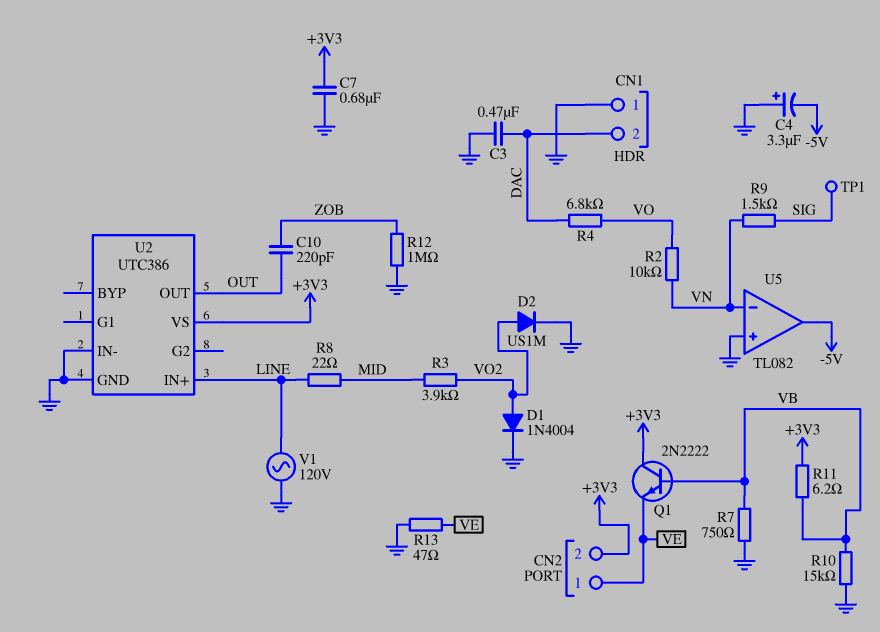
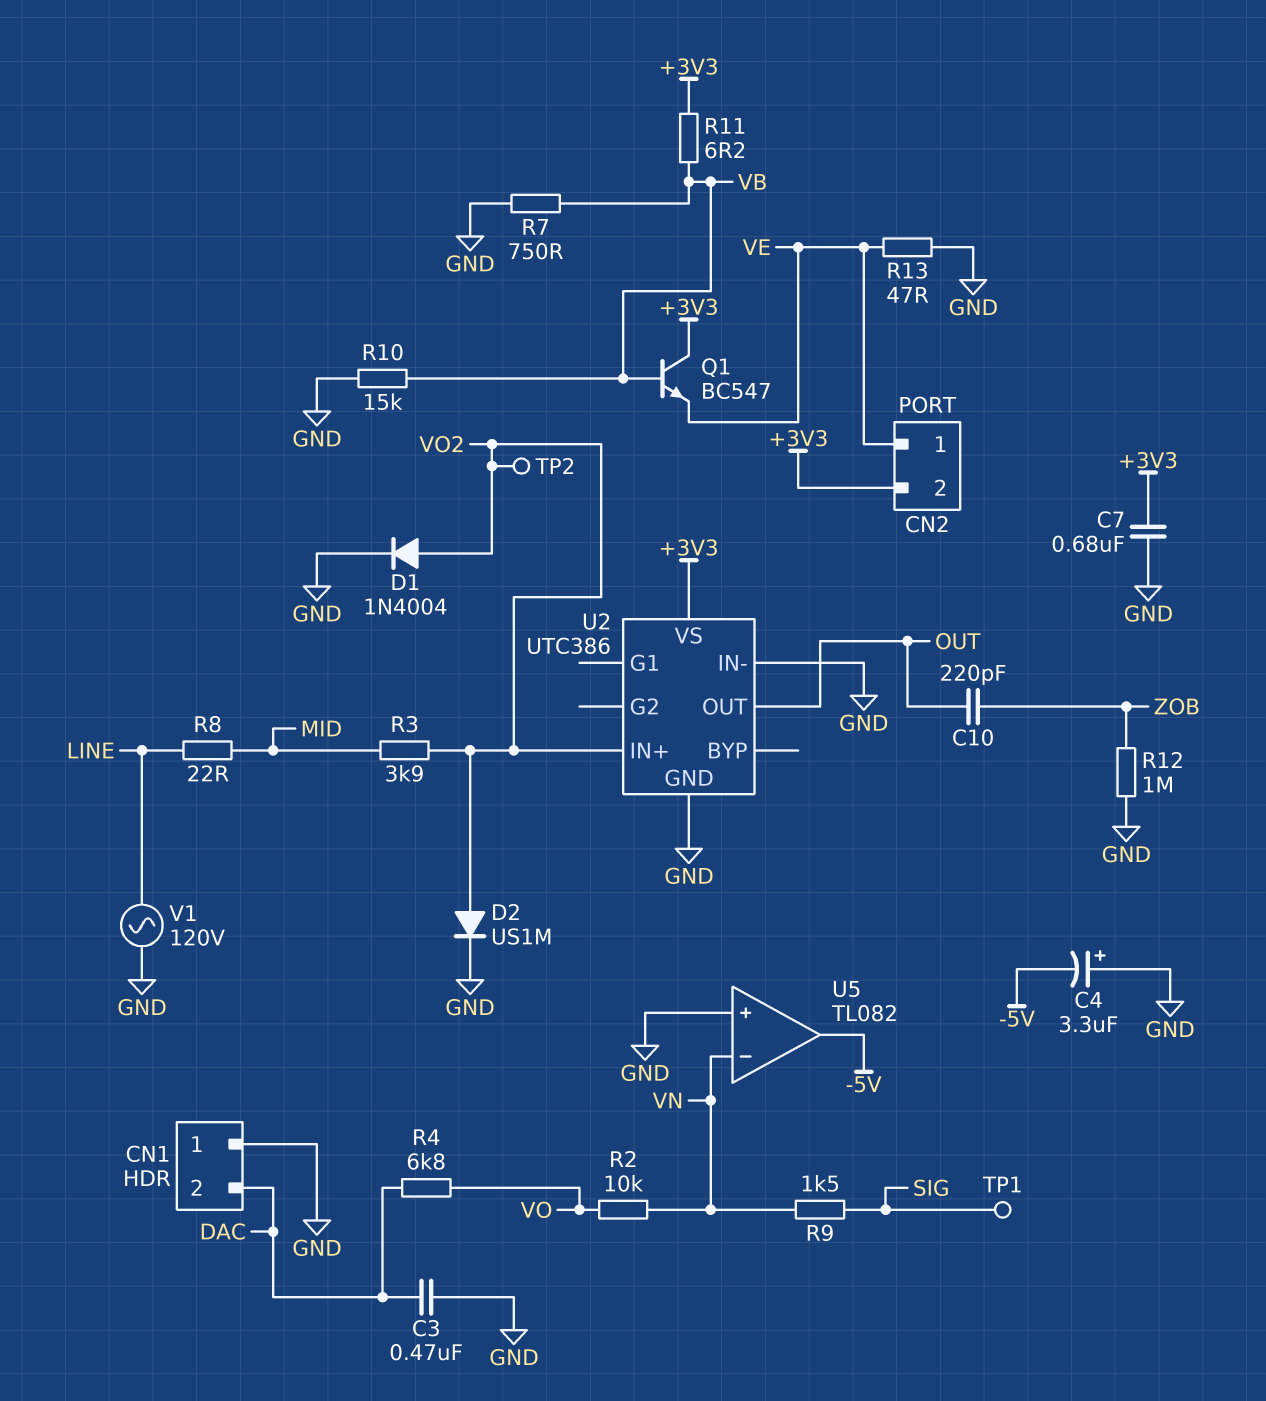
Q1: NPN 2N2222 (B VB, C +3V3, E VE) -> NPN BC547 (B VB, C +3V3, E VE)
TP2: none -> test point (VO2)
U2 pin IN+: LINE -> VO2

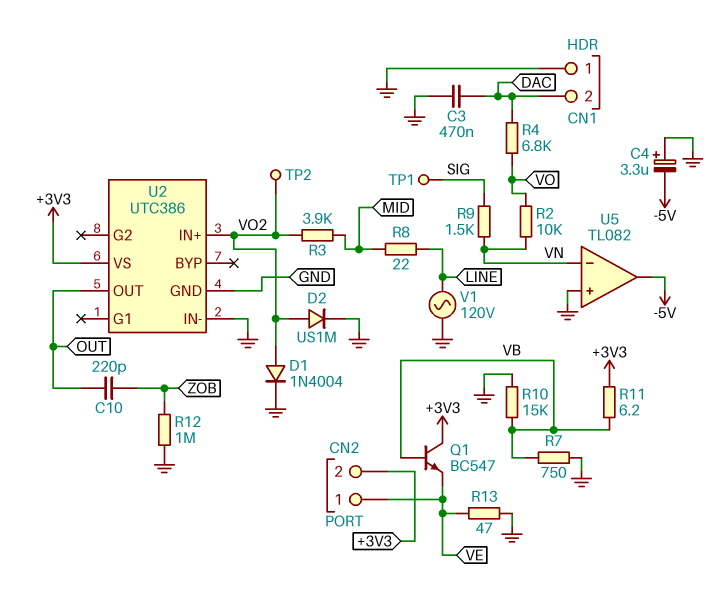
C7: 680nF (+3V3, GND) -> none

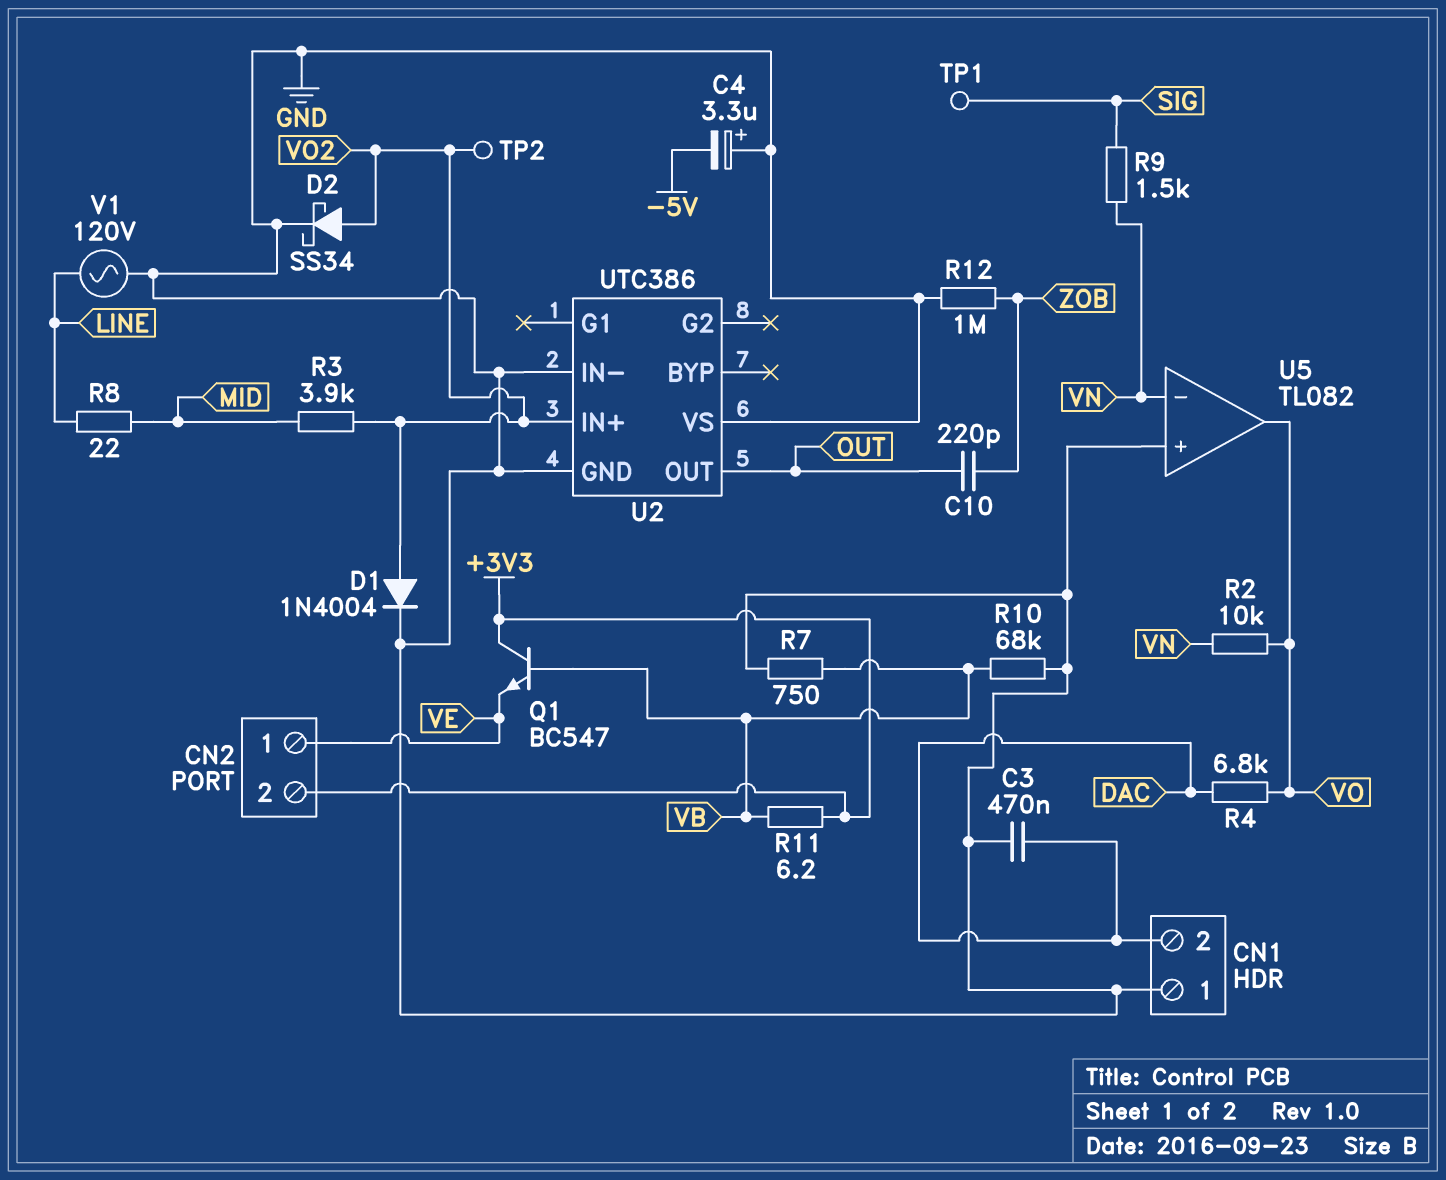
D2: diode US1M (A VO2, K GND) -> schottky SS34 (A VO2, K GND)
R10: 15k (GND, VB) -> 68k (GND, VB)
R13: 47 (GND, VE) -> none
U2 pin VS: +3V3 -> GND
U5 pin out: -5V -> VO

